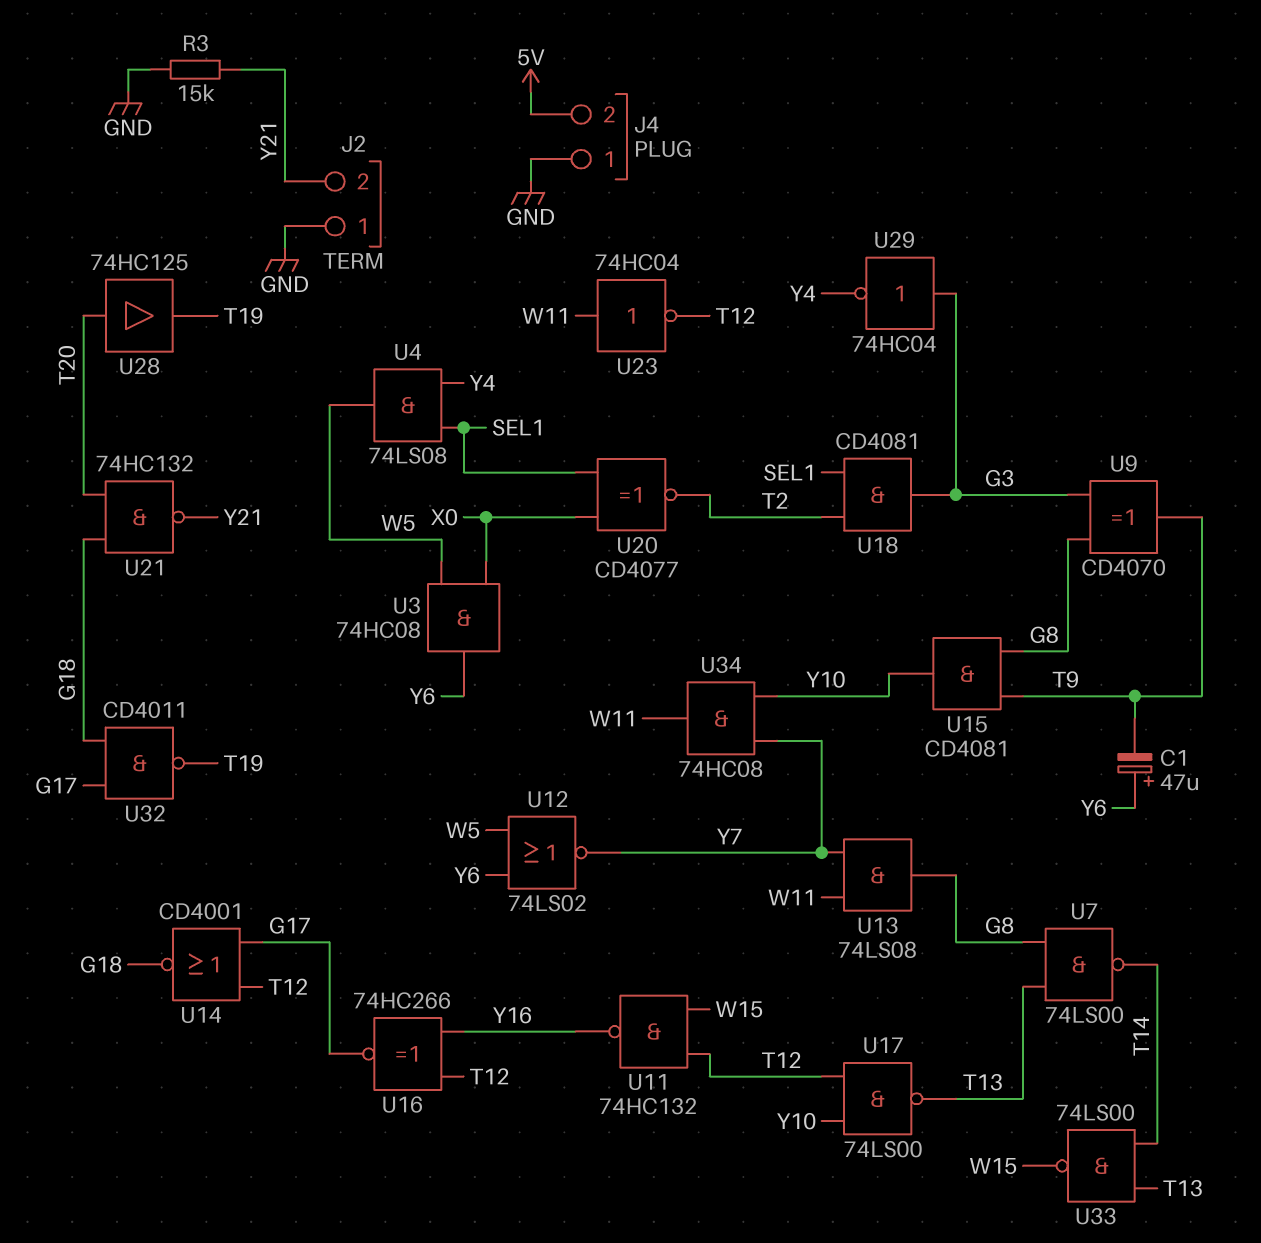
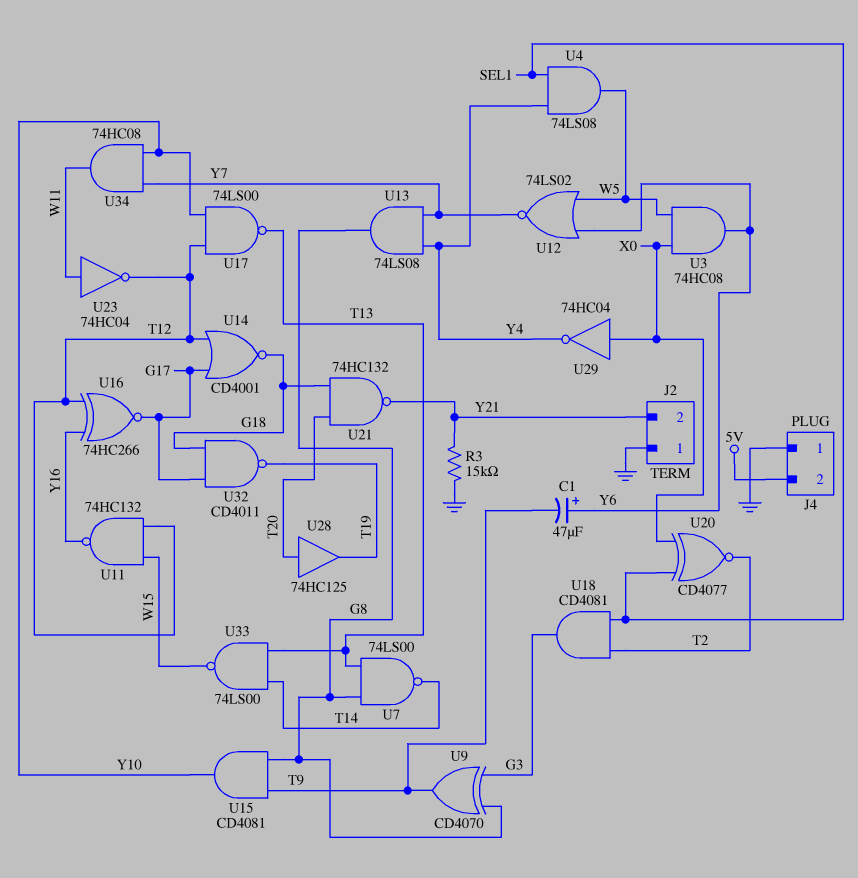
U13: AND 74LS08 (in W11, in Y7, out G8) -> AND 74LS08 (in Y4, in Y7, out G8)
U29: NOT 74HC04 (in G3, out Y4) -> NOT 74HC04 (in X0, out Y4)

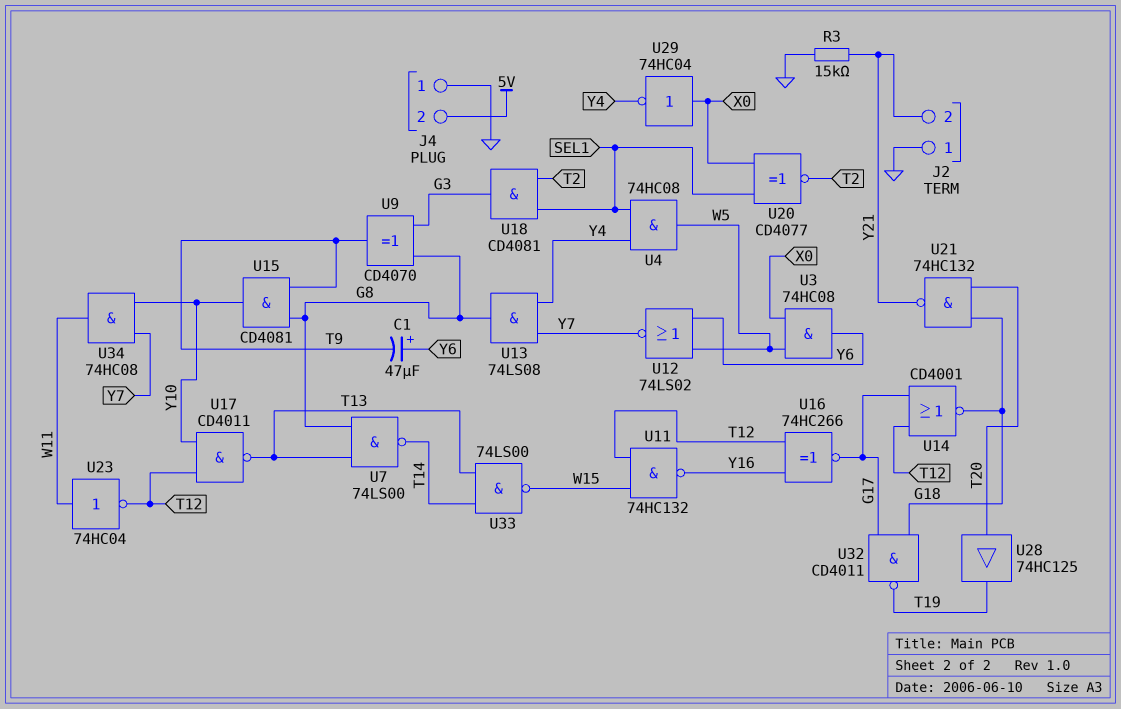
U4: AND 74LS08 (in SEL1, in Y4, out W5) -> AND 74HC08 (in SEL1, in Y4, out W5)
U17: NAND 74LS00 (in T12, in Y10, out T13) -> NAND CD4011 (in T12, in Y10, out T13)

